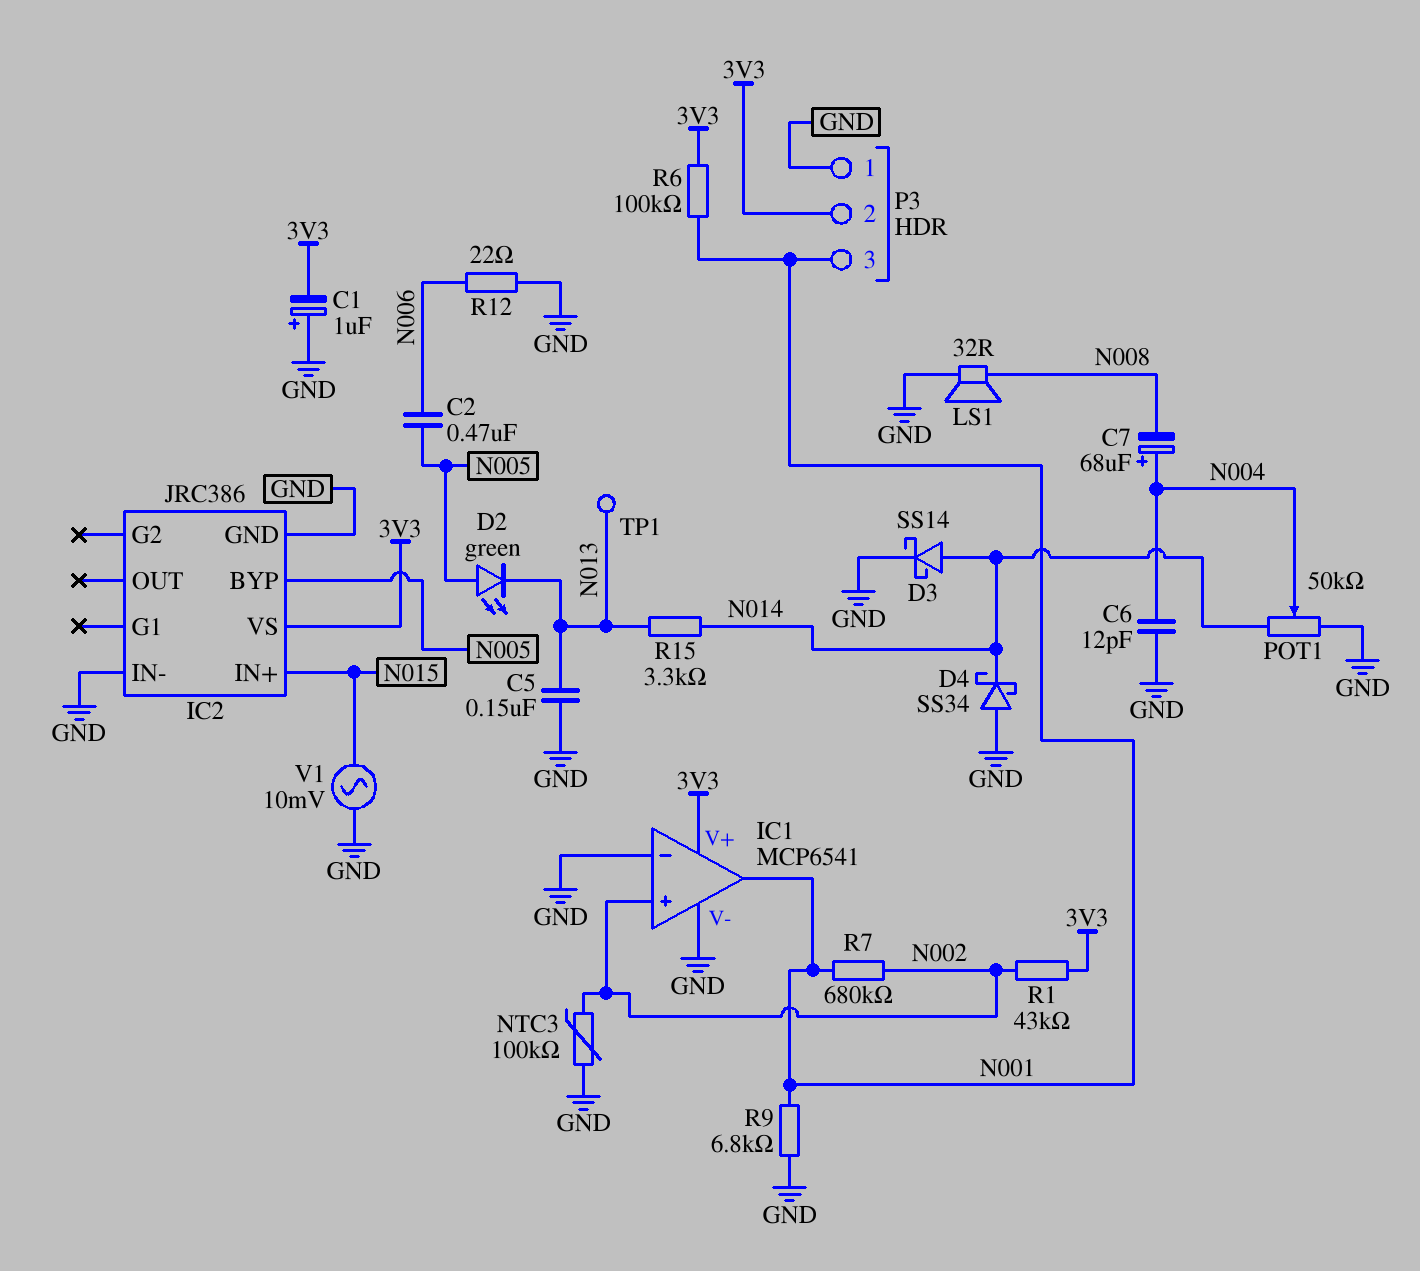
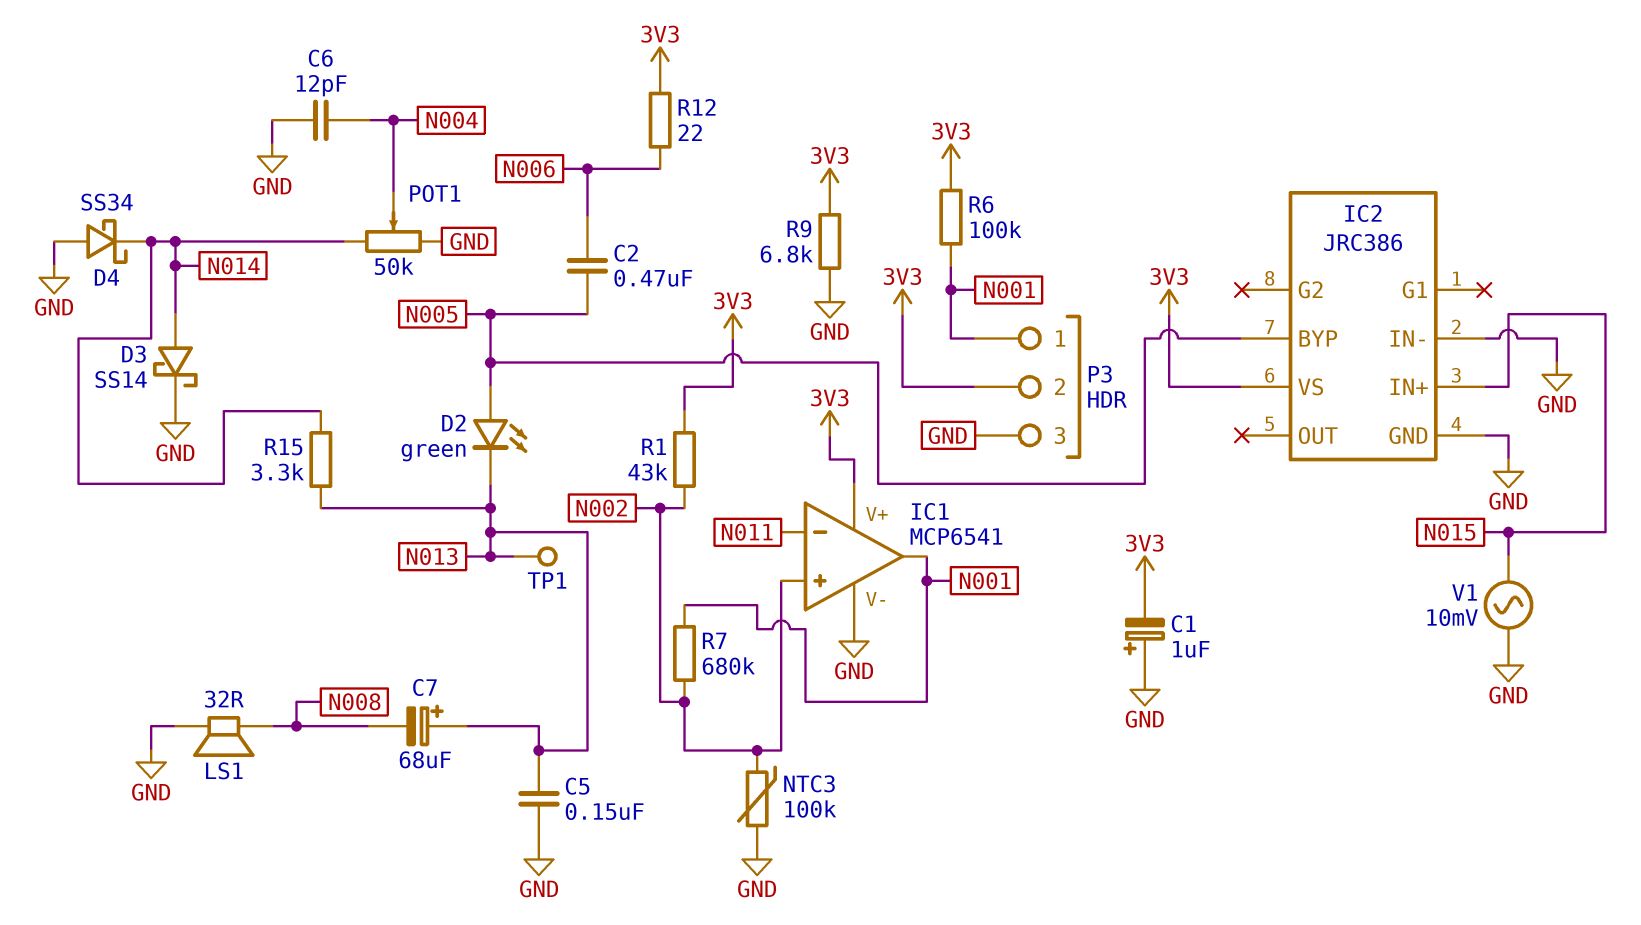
C7: 68uF (plus N004, minus N008) -> 68uF (plus N013, minus N008)
IC1 pin in-: GND -> N011
P3 pin 1: GND -> N001
P3 pin 3: N001 -> GND
R9: 6.8k (GND, N001) -> 6.8k (3V3, GND)
R12: 22 (GND, N006) -> 22 (3V3, N006)

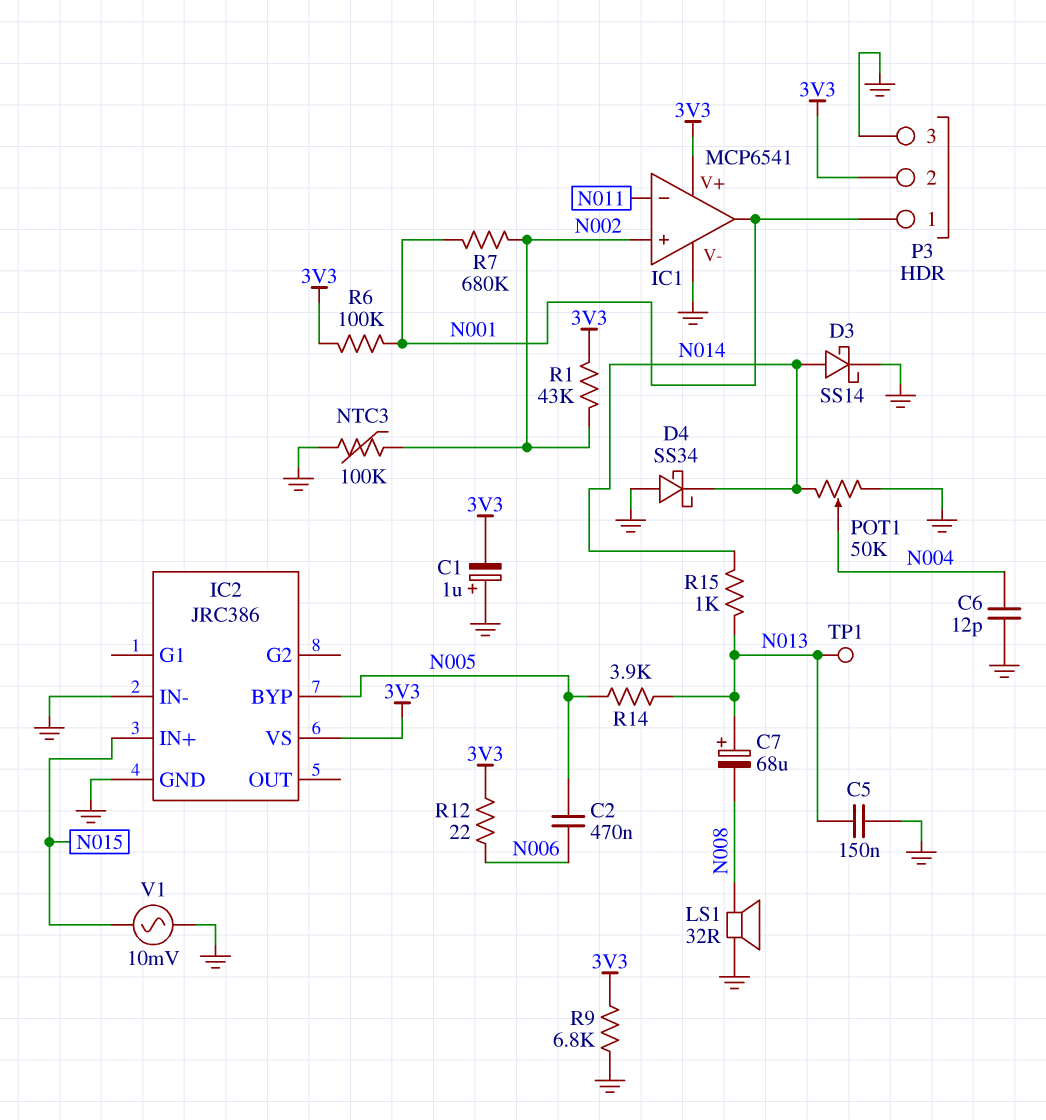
D2: LED green (A N005, K N013) -> none
R14: none -> 3.9k (N005, N013)
R15: 3.3k (N013, N014) -> 1k (N013, N014)

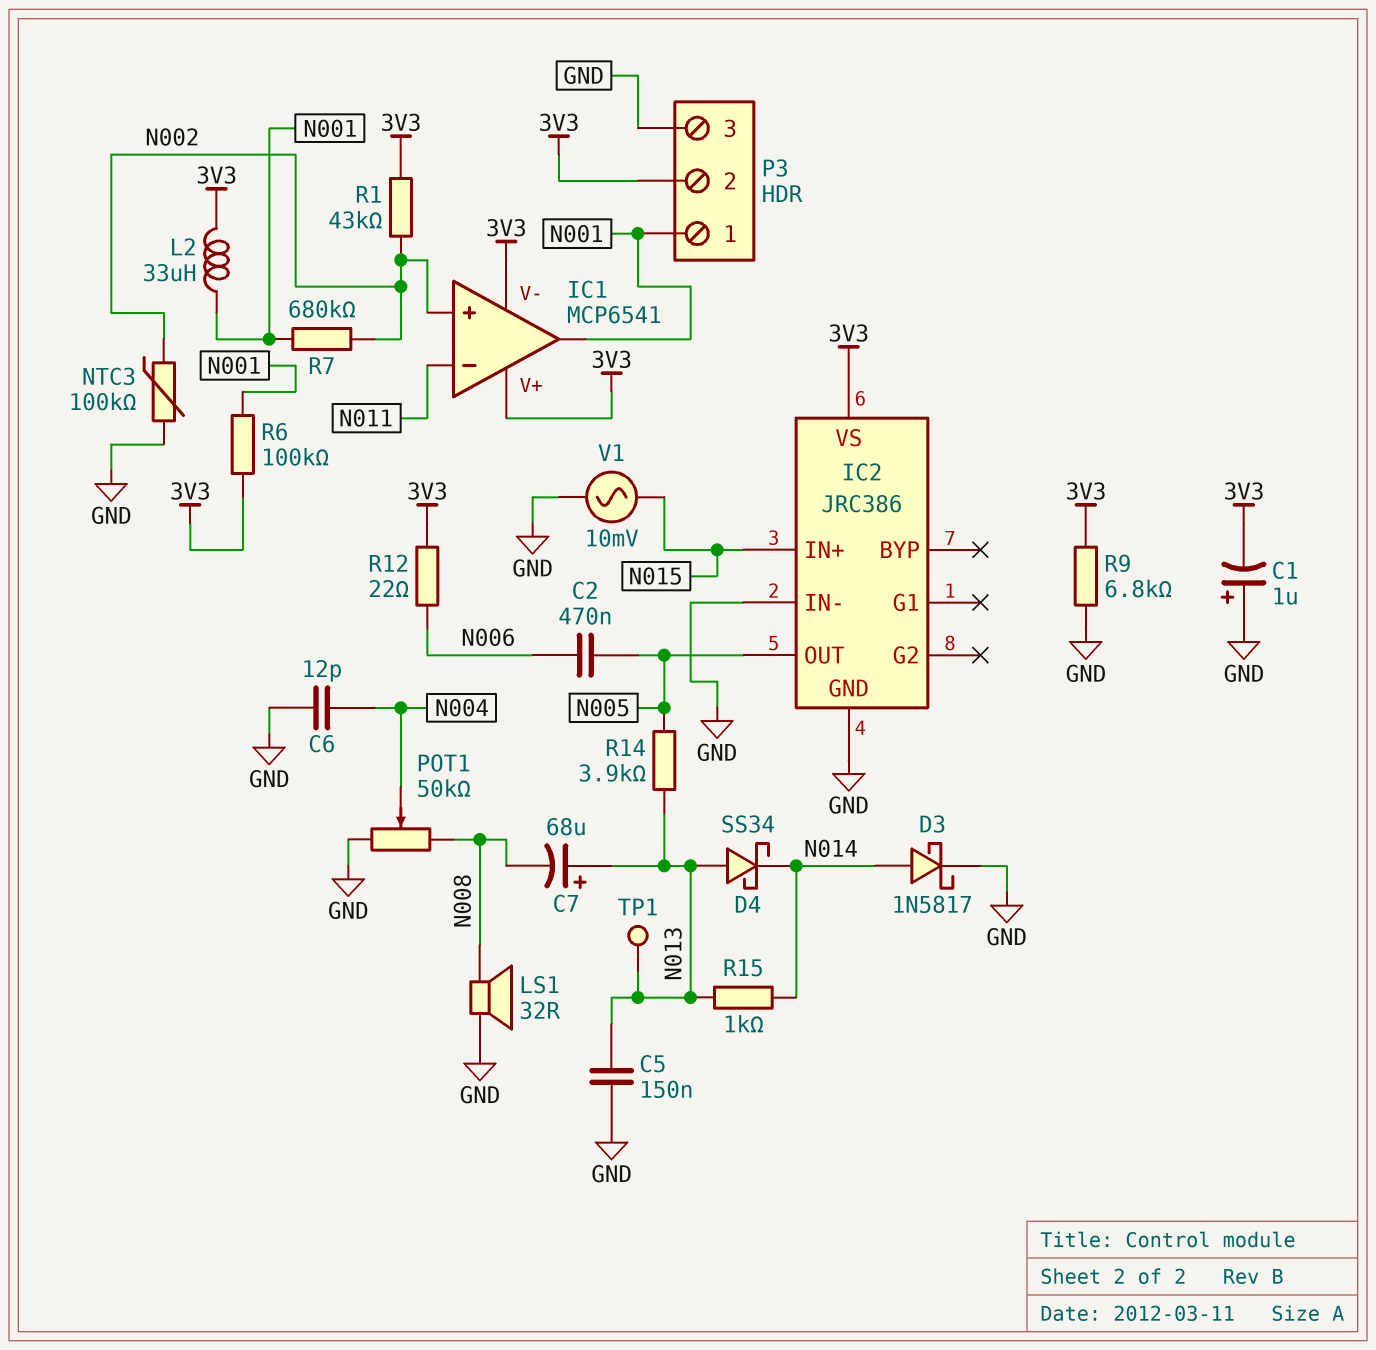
D3: schottky SS14 (A N014, K GND) -> schottky 1N5817 (A N014, K GND)
D4: schottky SS34 (A GND, K N014) -> schottky SS34 (A N013, K N014)
IC1 pin V-: GND -> 3V3
IC2 pin BYP: N005 -> none
IC2 pin OUT: none -> N005
L2: none -> 33uH (3V3, N001)
POT1: 50k (GND, N014, wiper N004) -> 50k (GND, N008, wiper N004)

